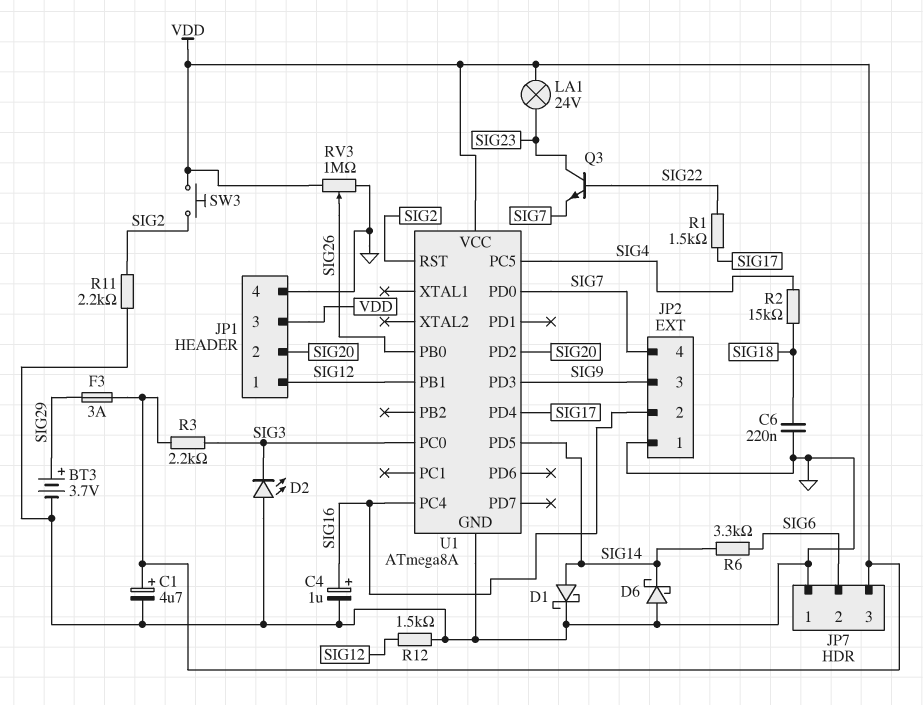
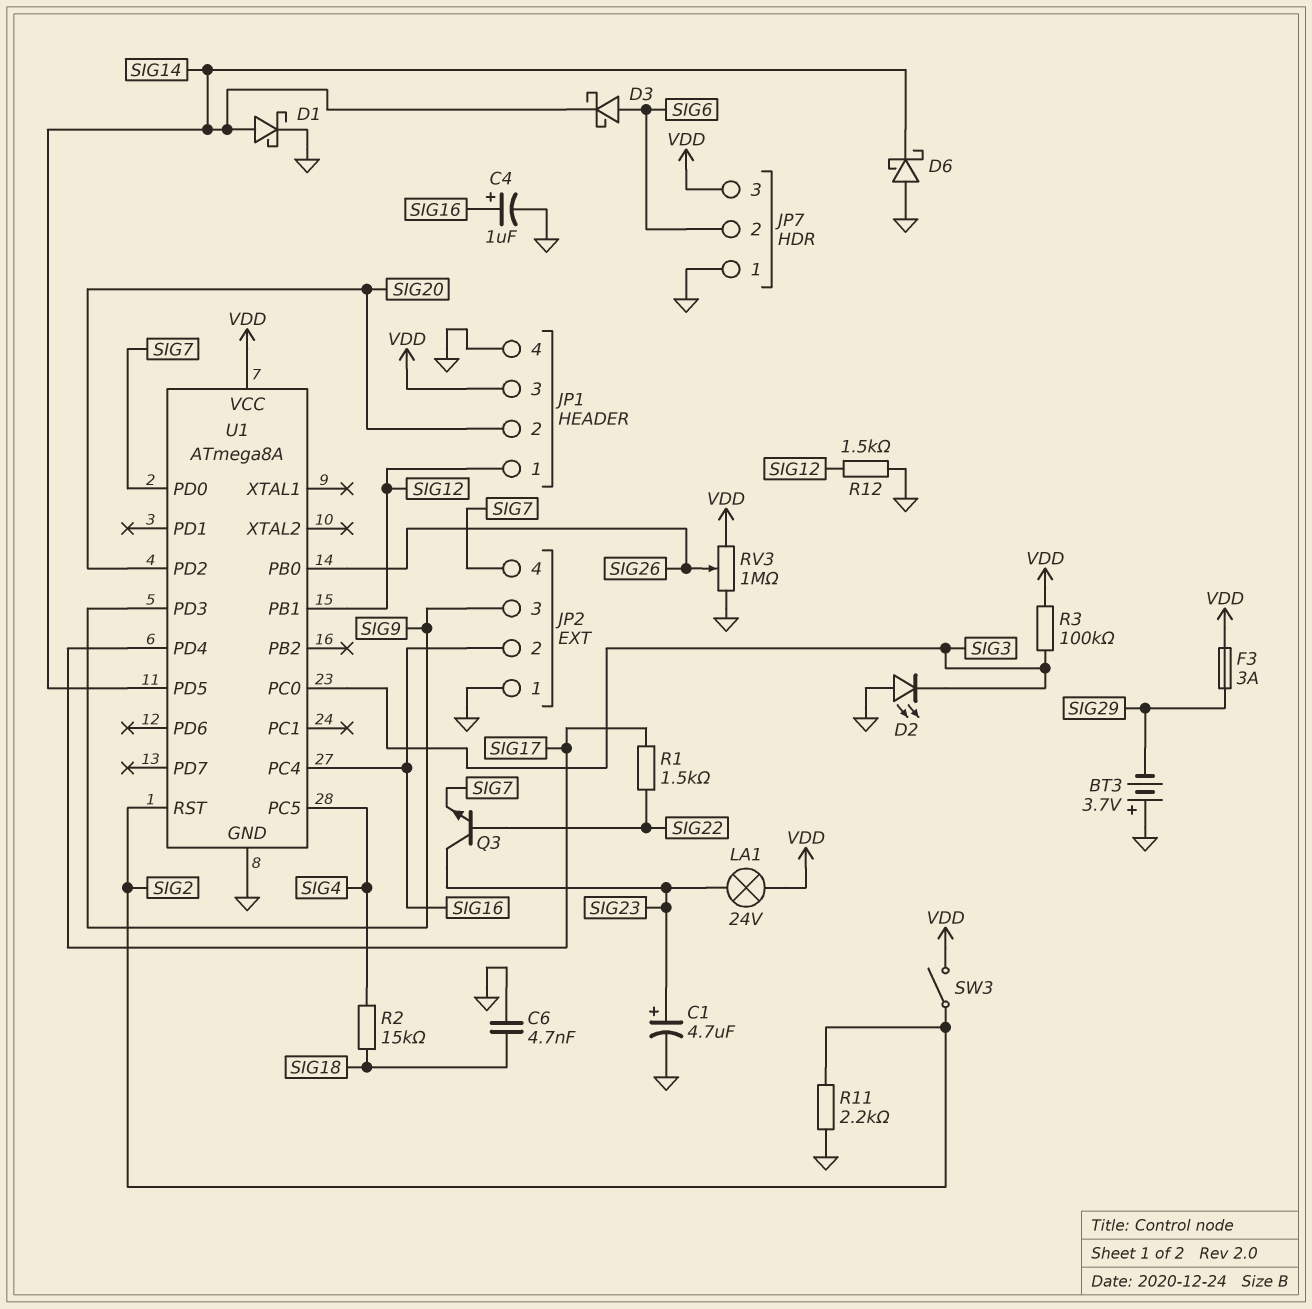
BT3: 3.7V (plus SIG29, minus GND) -> 3.7V (plus GND, minus SIG29)
C1: 4.7uF (plus VDD, minus GND) -> 4.7uF (plus SIG23, minus GND)
C6: 220nF (GND, SIG18) -> 4.7nF (GND, SIG18)
D3: none -> schottky (A SIG6, K SIG14)
R3: 2.2k (SIG3, VDD) -> 100k (SIG3, VDD)
R6: 3.3k (SIG6, SIG14) -> none
SW3: button (SIG2, VDD) -> switch (SIG2, VDD)

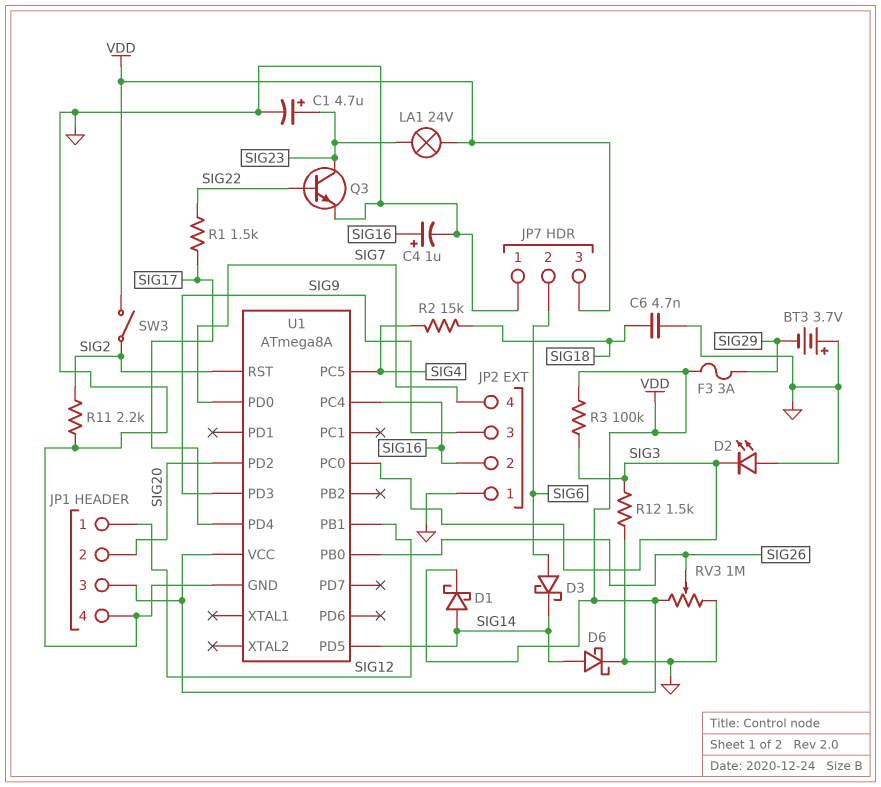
D1: schottky (A SIG14, K GND) -> schottky (A SIG14, K VDD)
D6: schottky (A GND, K SIG14) -> schottky (A SIG14, K GND)
Q3: NPN (B SIG22, C SIG23, E SIG7) -> NPN (B SIG22, C SIG23, E GND)
R12: 1.5k (GND, SIG12) -> 1.5k (GND, SIG3)

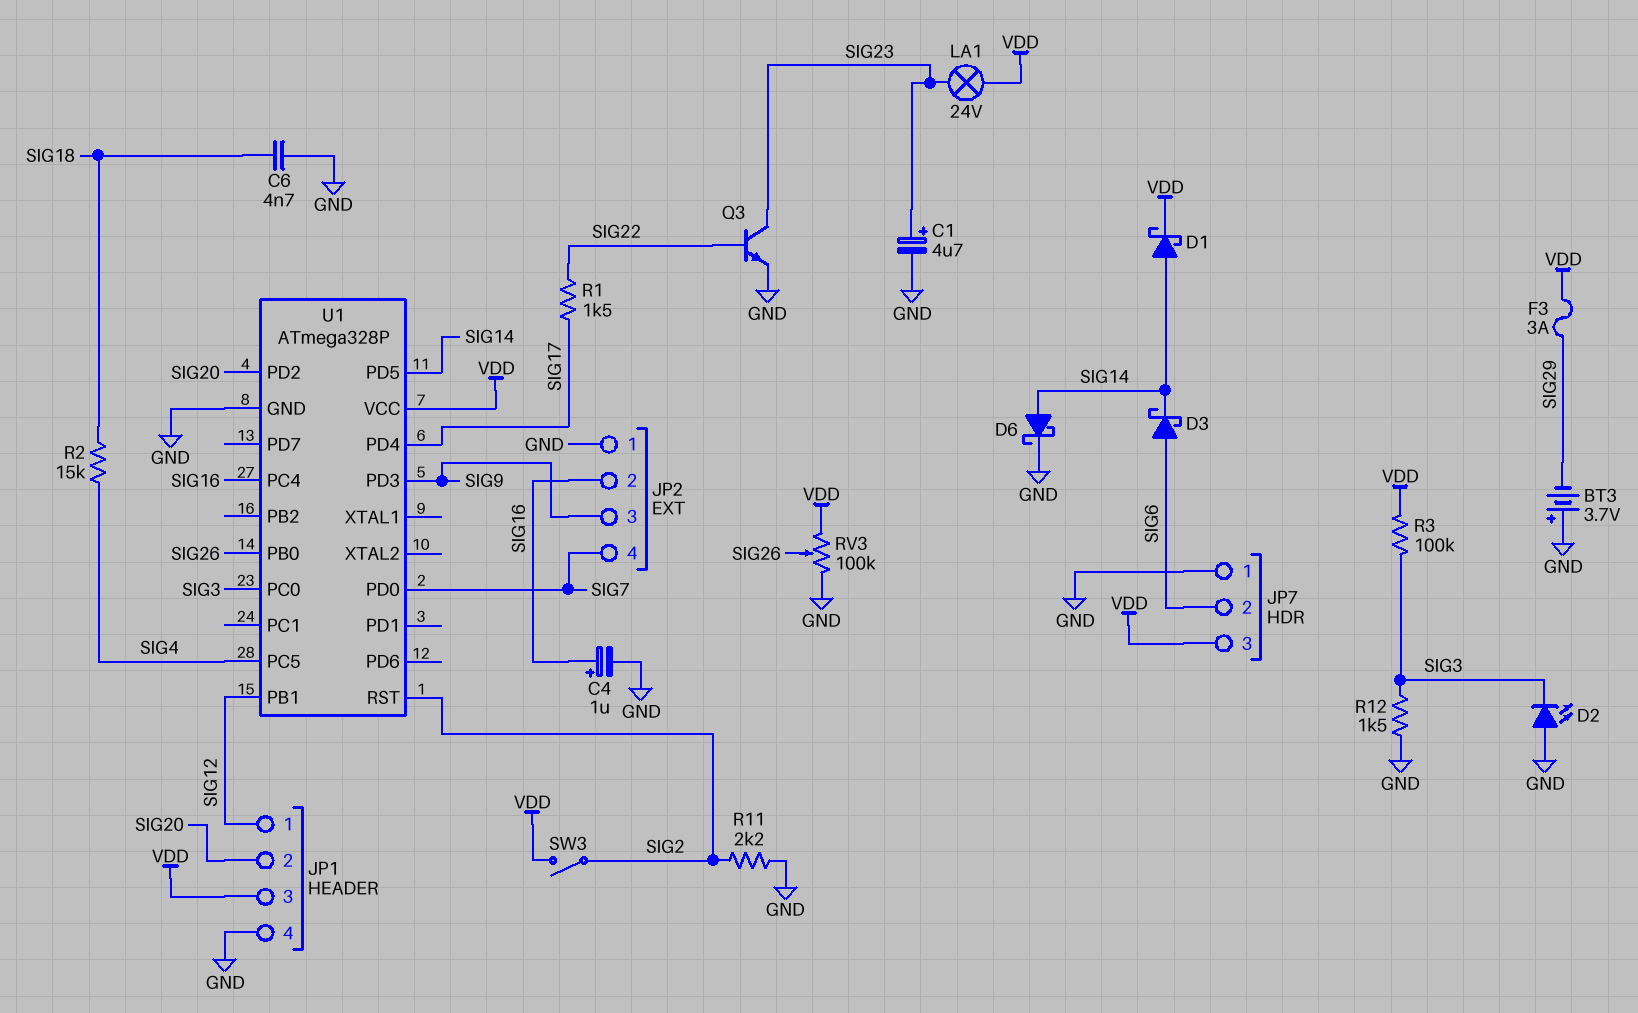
RV3: 1M (GND, VDD, wiper SIG26) -> 100k (GND, VDD, wiper SIG26)
U1: ATmega8A -> ATmega328P

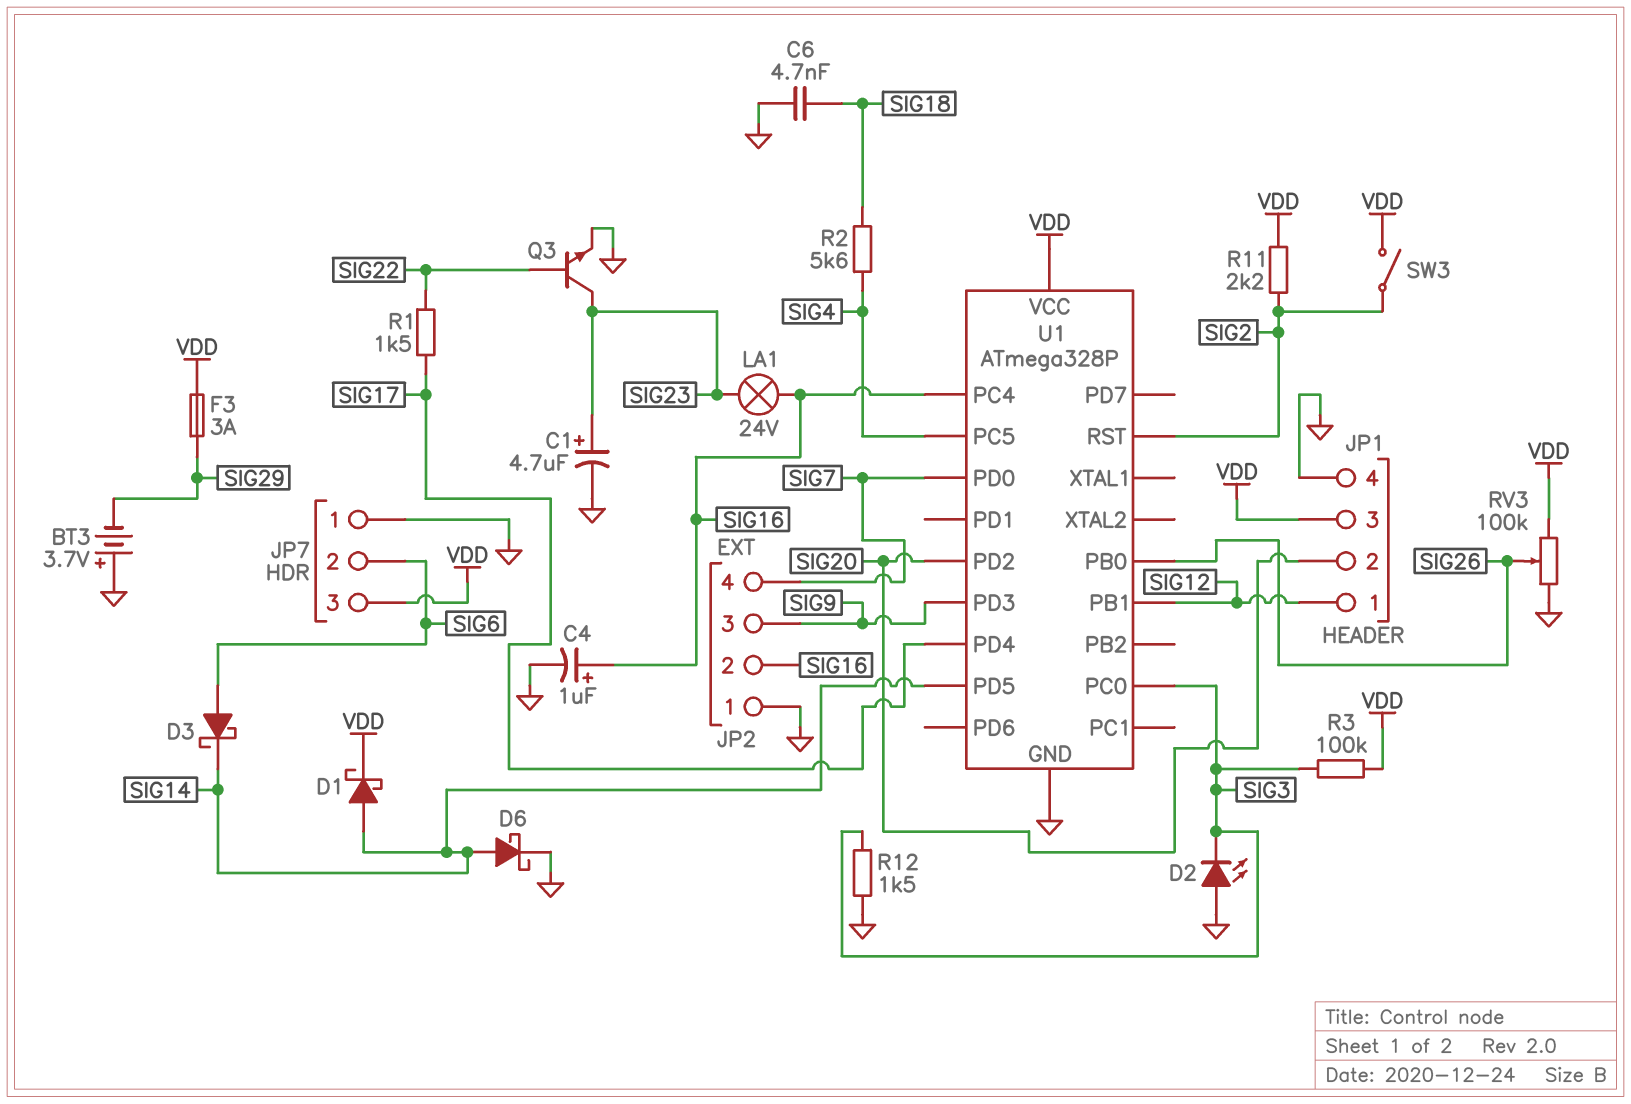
LA1: lamp 24V (SIG23, VDD) -> lamp 24V (SIG16, SIG23)
R2: 15k (SIG4, SIG18) -> 5.6k (SIG4, SIG18)
R11: 2.2k (GND, SIG2) -> 2.2k (SIG2, VDD)

